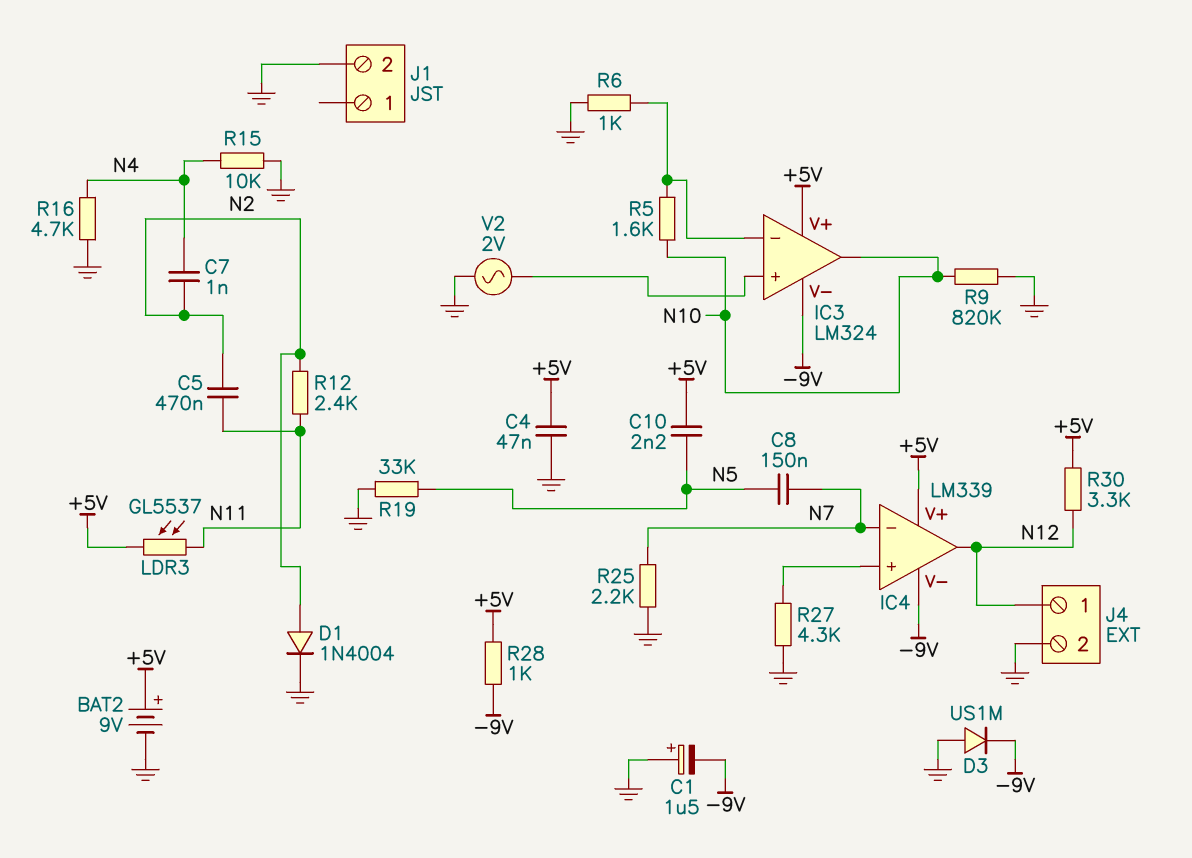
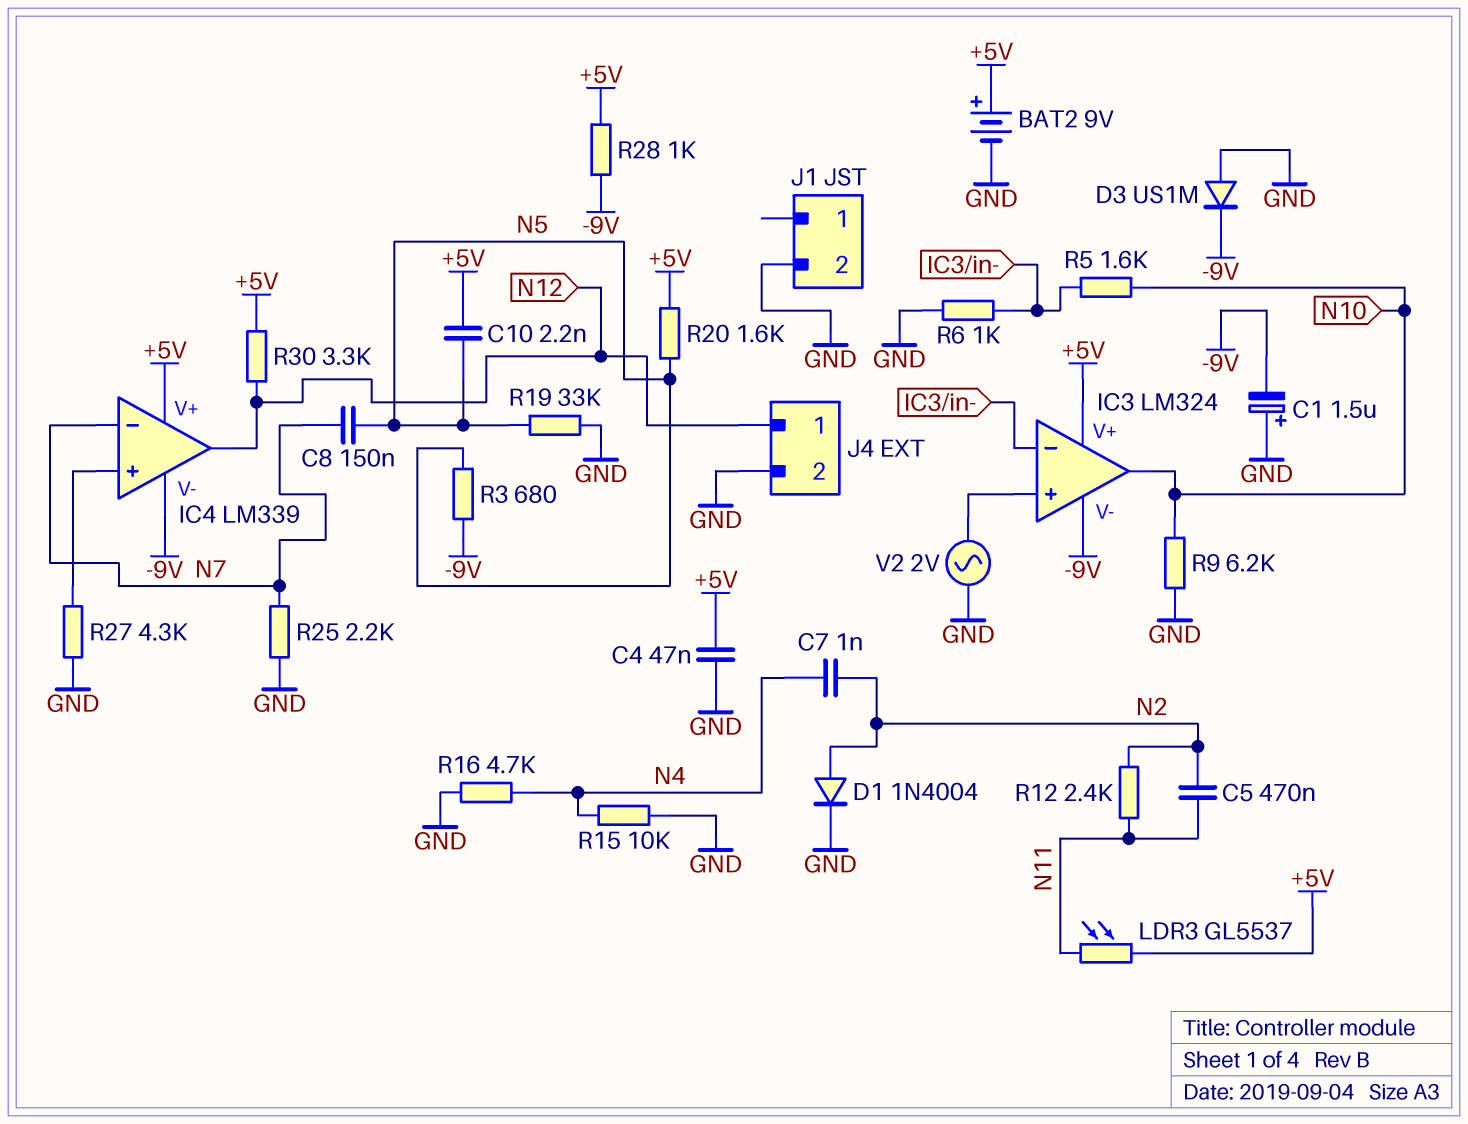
R3: none -> 680 (-9V, N5)
R9: 820k (GND, N10) -> 6.2k (GND, N10)
R20: none -> 1.6k (+5V, N5)

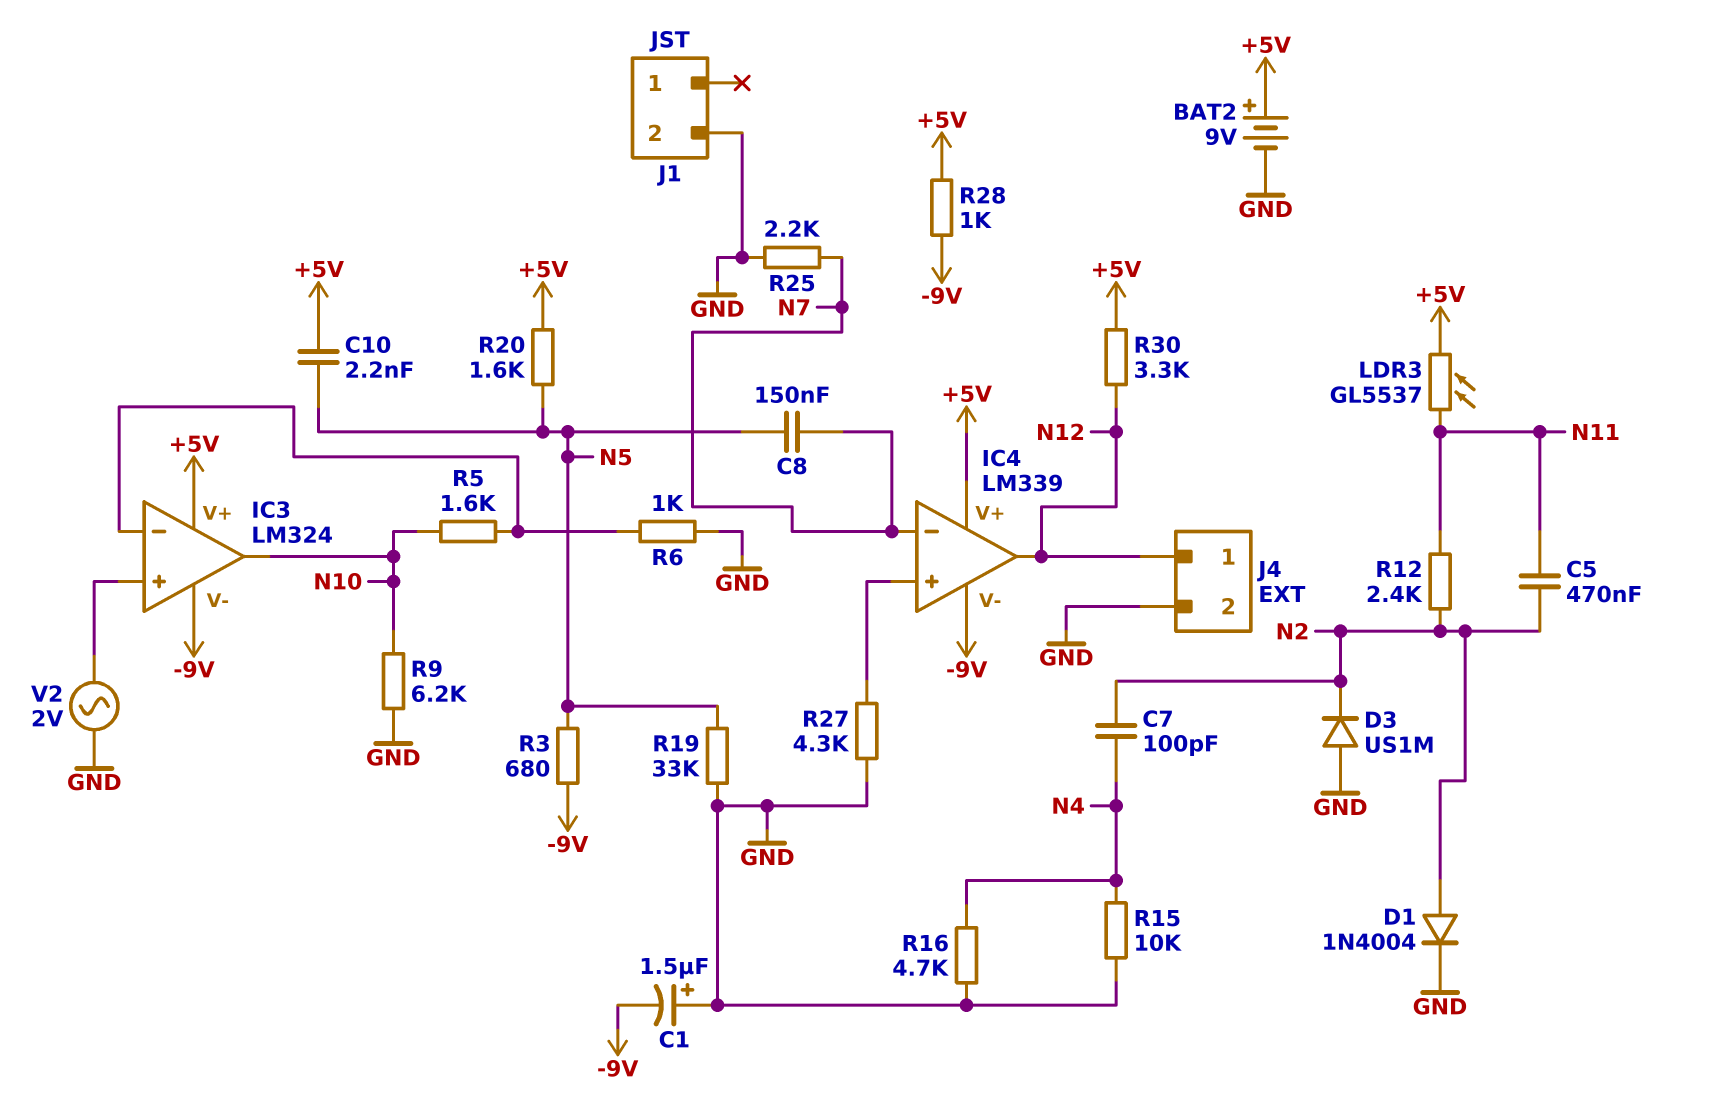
C4: 47nF (+5V, GND) -> none
C7: 1nF (N2, N4) -> 100pF (N2, N4)
D3: diode US1M (A GND, K -9V) -> diode US1M (A GND, K N2)

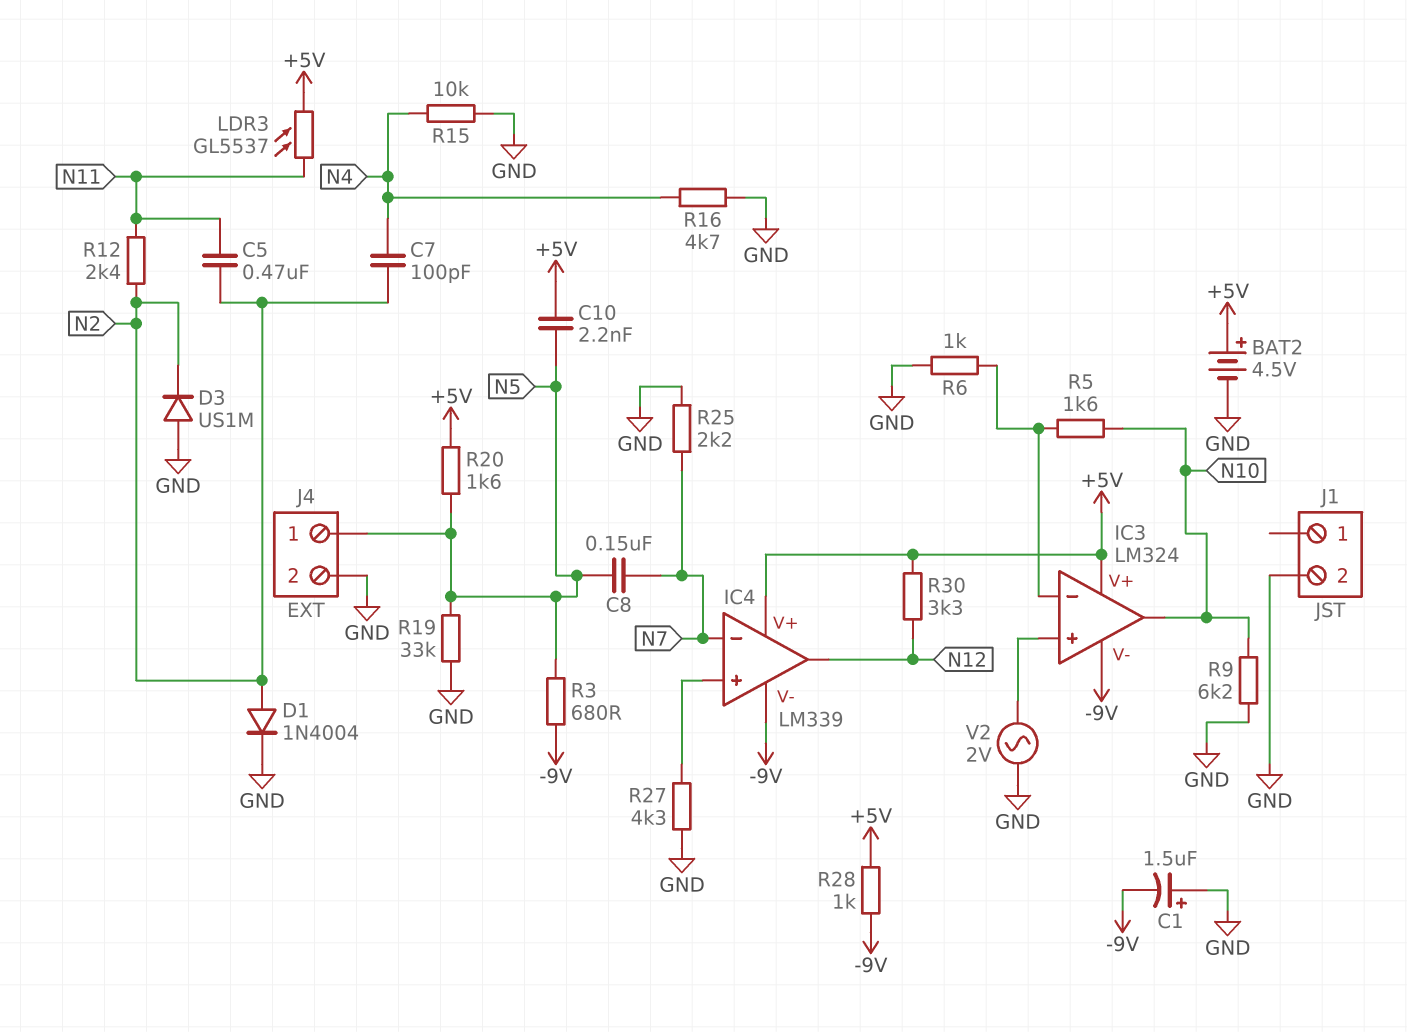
BAT2: 9V (plus +5V, minus GND) -> 4.5V (plus +5V, minus GND)
J4 pin 1: N12 -> N5

